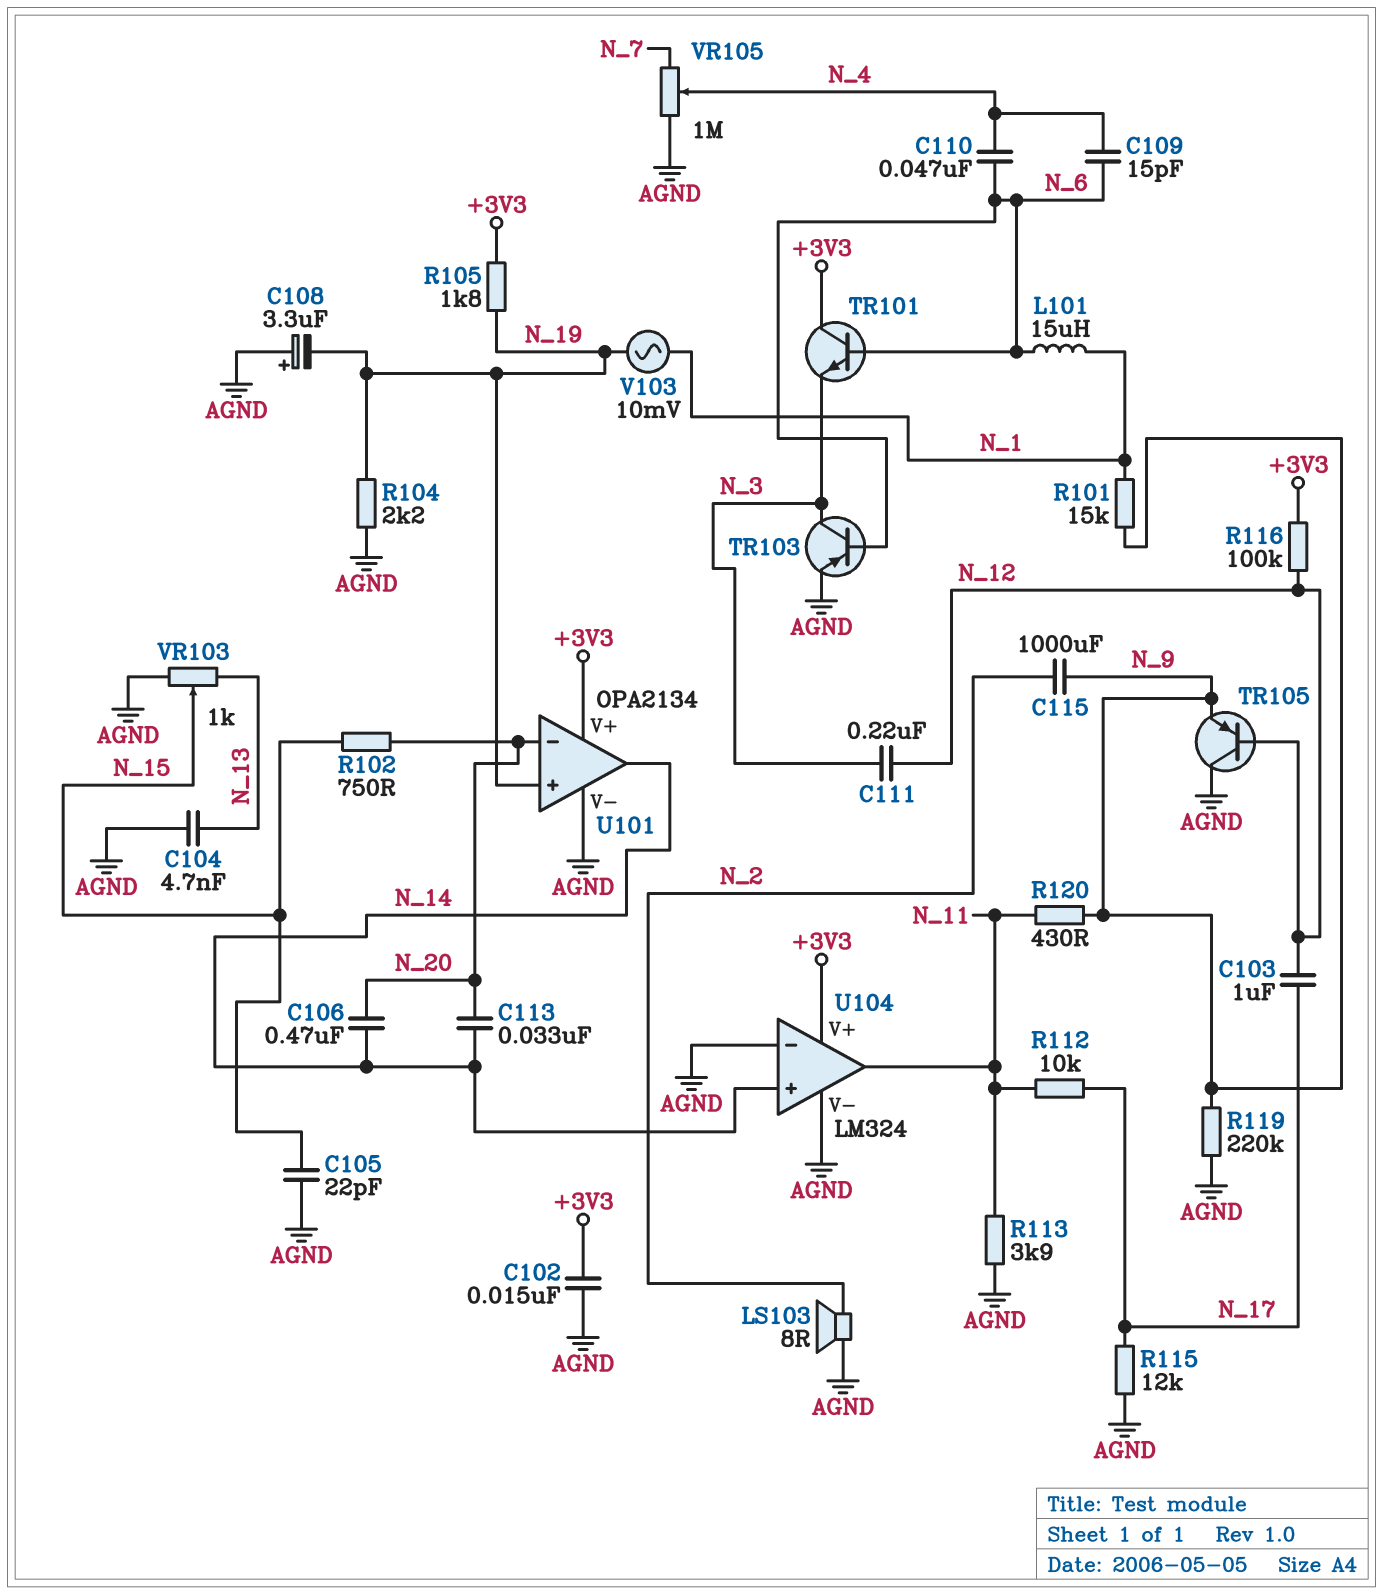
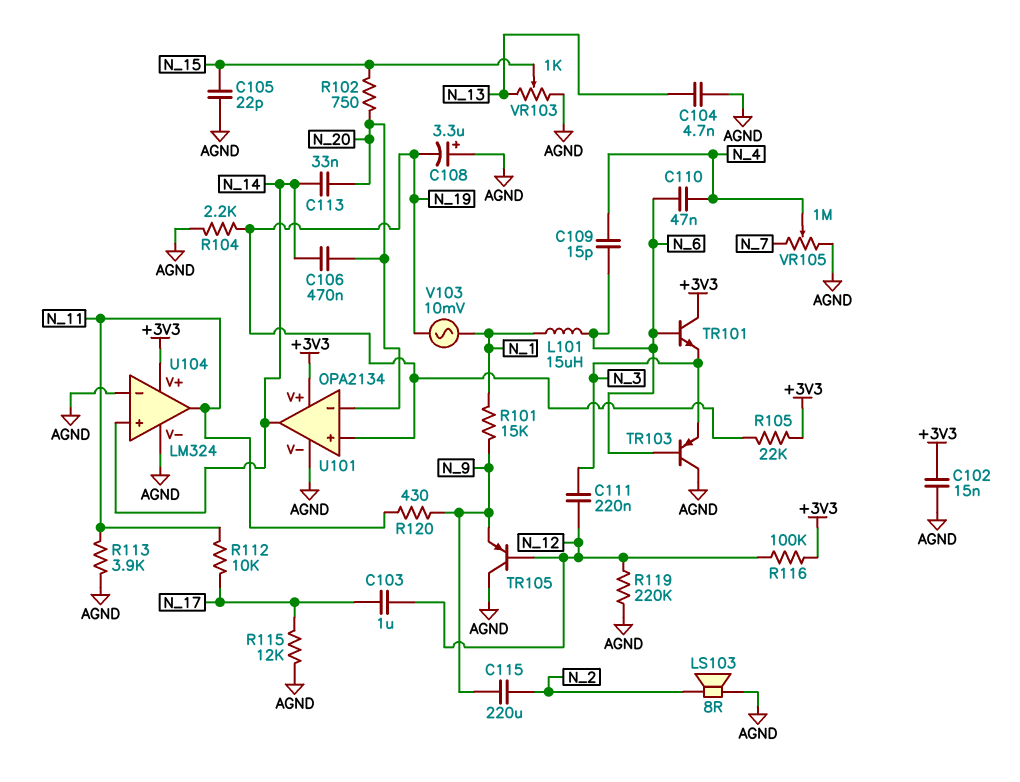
C115: 1000uF (N_2, N_9) -> 220uF (N_2, N_9)
R105: 1.8k (+3V3, N_19) -> 22k (+3V3, N_19)
R119: 220k (AGND, N_9) -> 220k (AGND, N_12)
TR103: PNP (B N_6, C N_3, E AGND) -> PNP (B N_6, C AGND, E N_3)

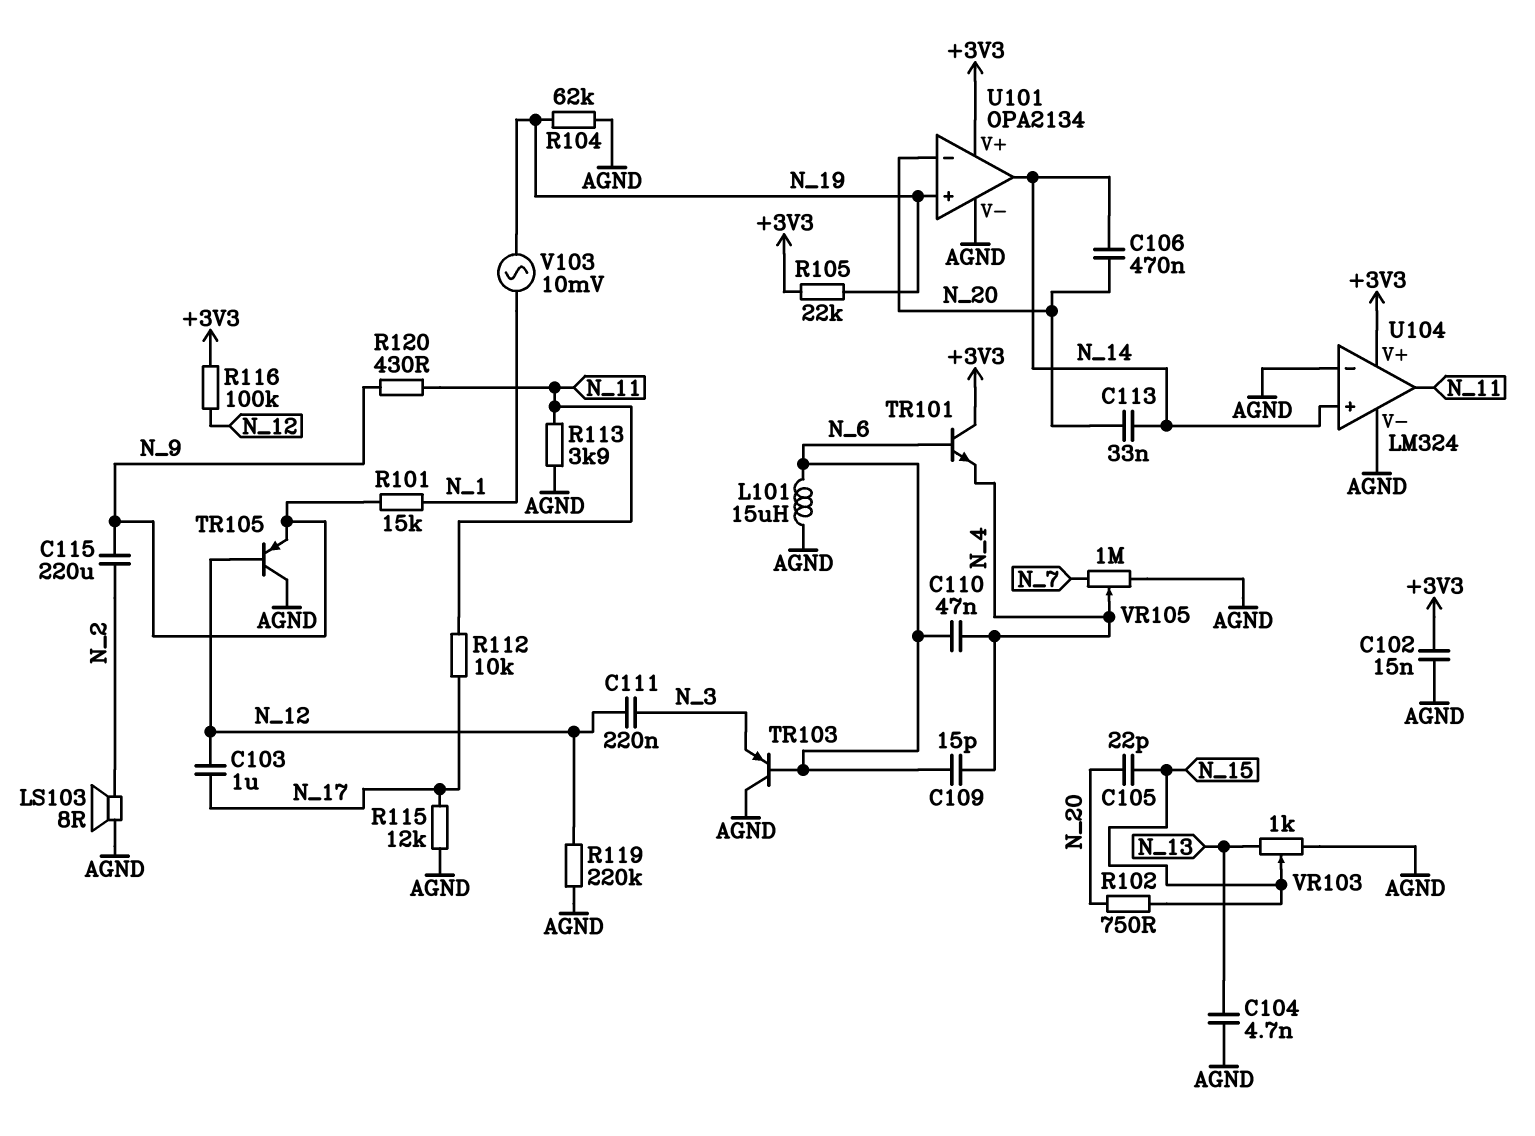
C105: 22pF (AGND, N_15) -> 22pF (N_15, N_20)
C108: 3.3uF (plus AGND, minus N_19) -> none
L101: 15uH (N_1, N_6) -> 15uH (AGND, N_6)
R104: 2.2k (AGND, N_19) -> 62k (AGND, N_19)
TR101: NPN (B N_6, C +3V3, E N_3) -> NPN (B N_6, C +3V3, E N_4)

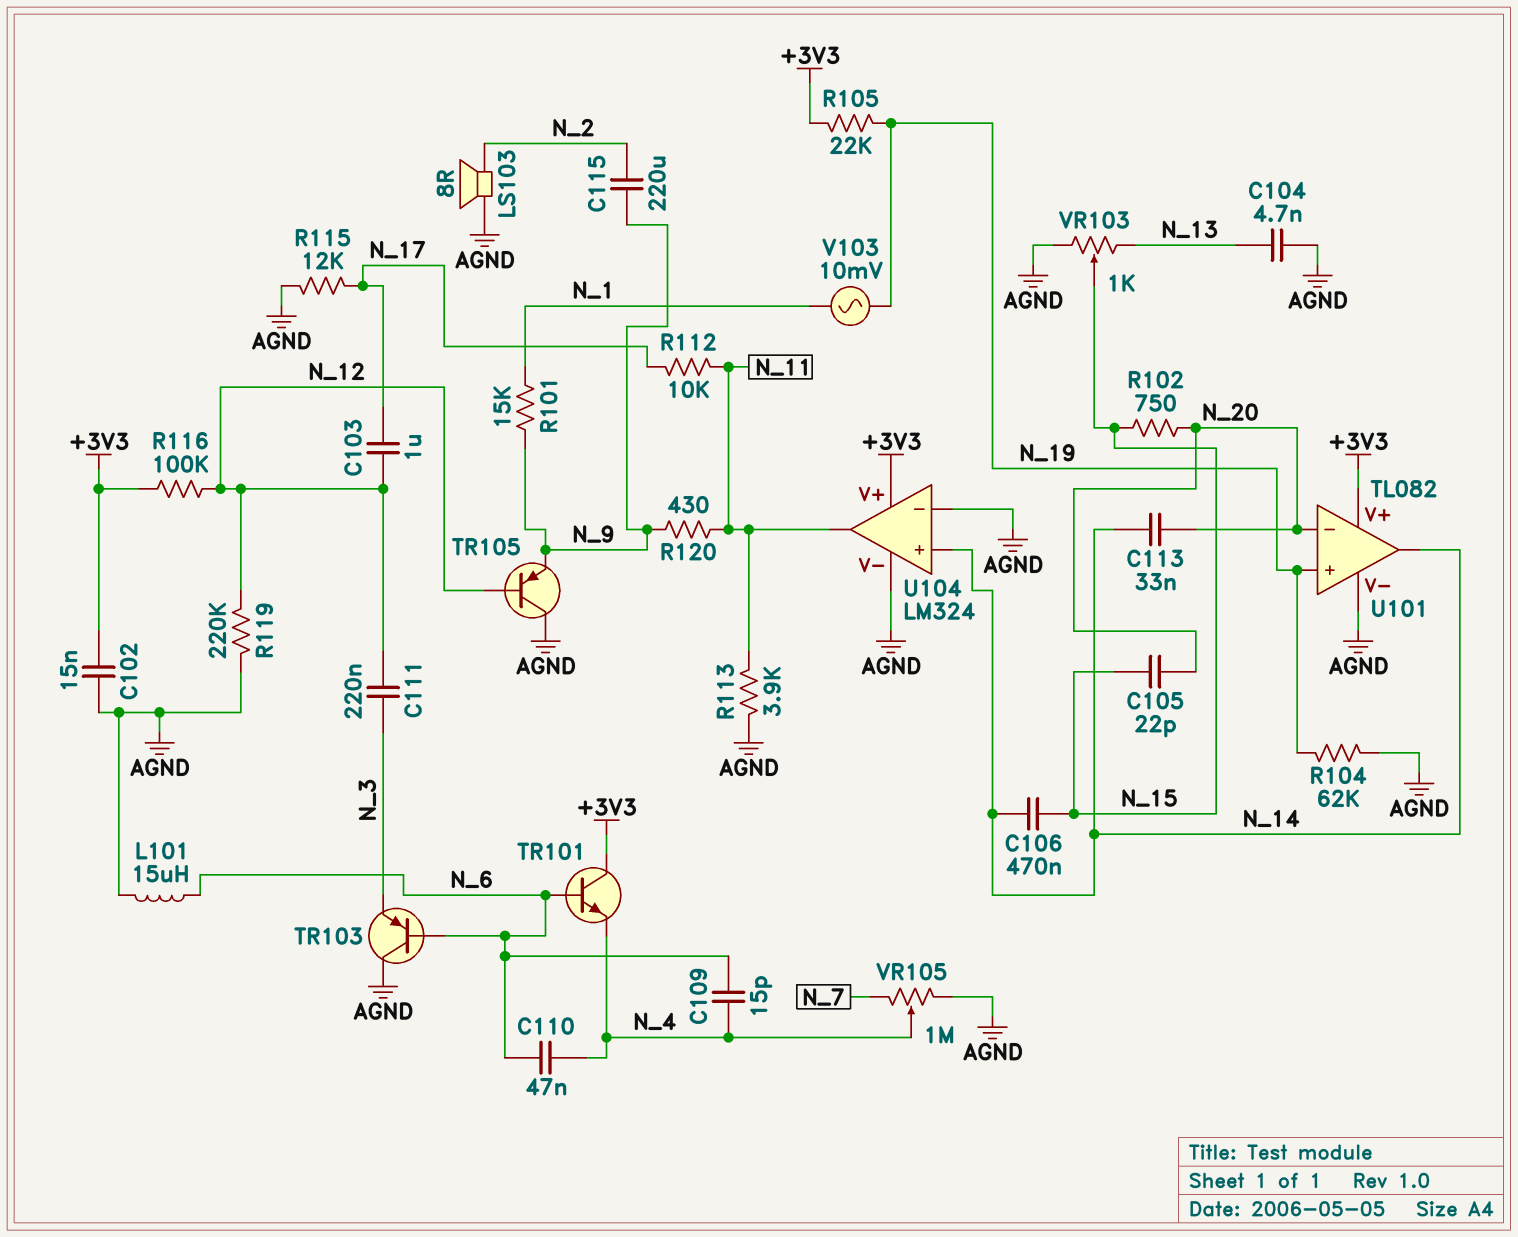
C106: 470nF (N_14, N_20) -> 470nF (N_14, N_15)
U101: OPA2134 -> TL082

